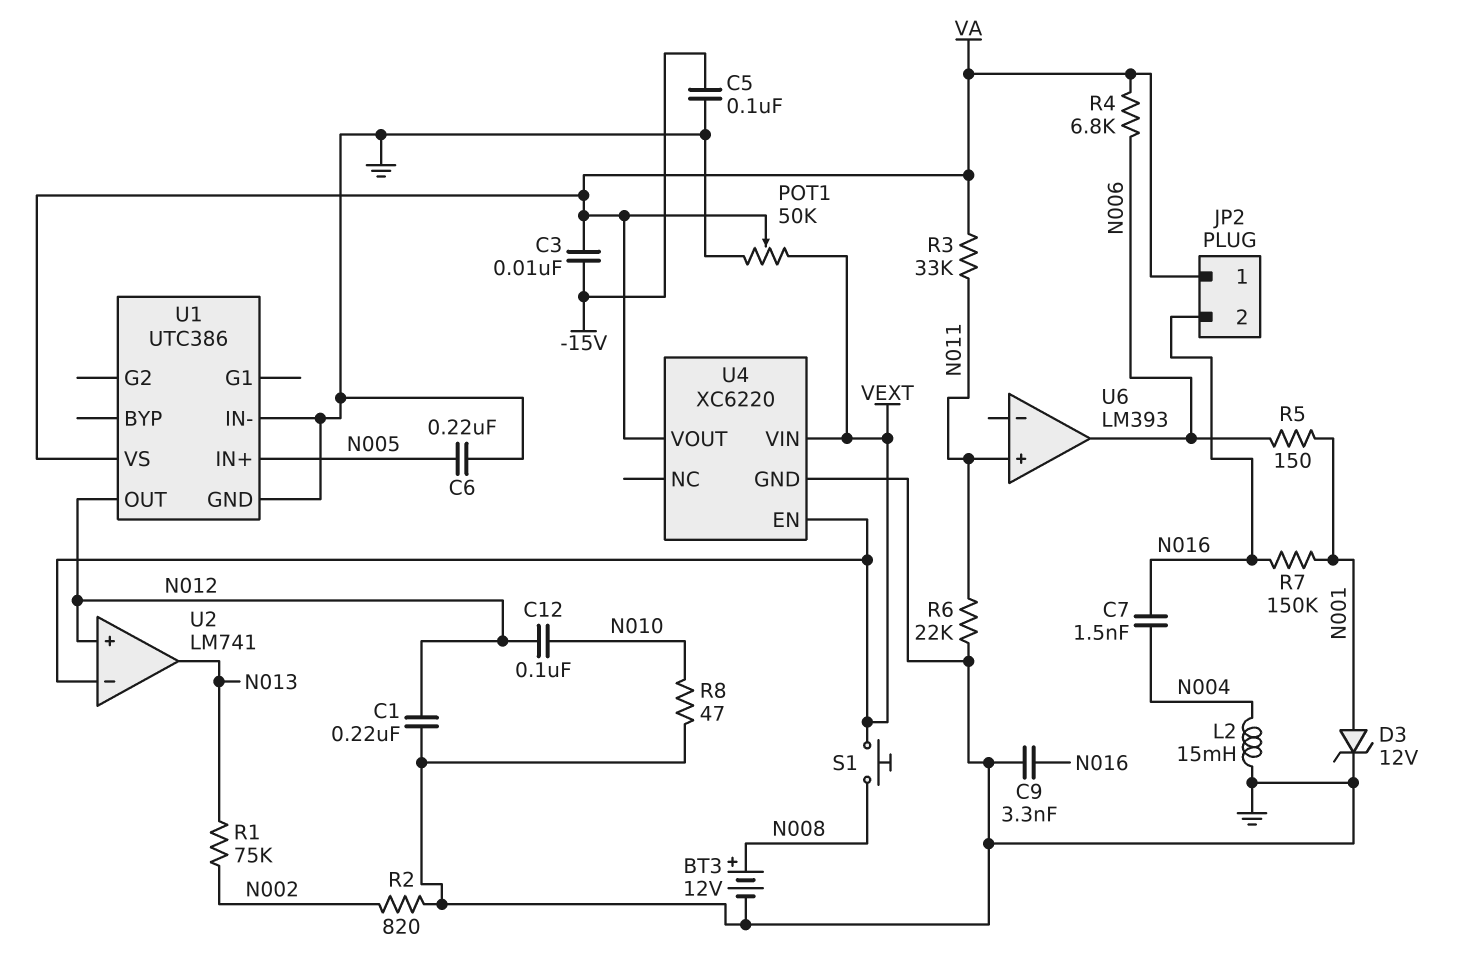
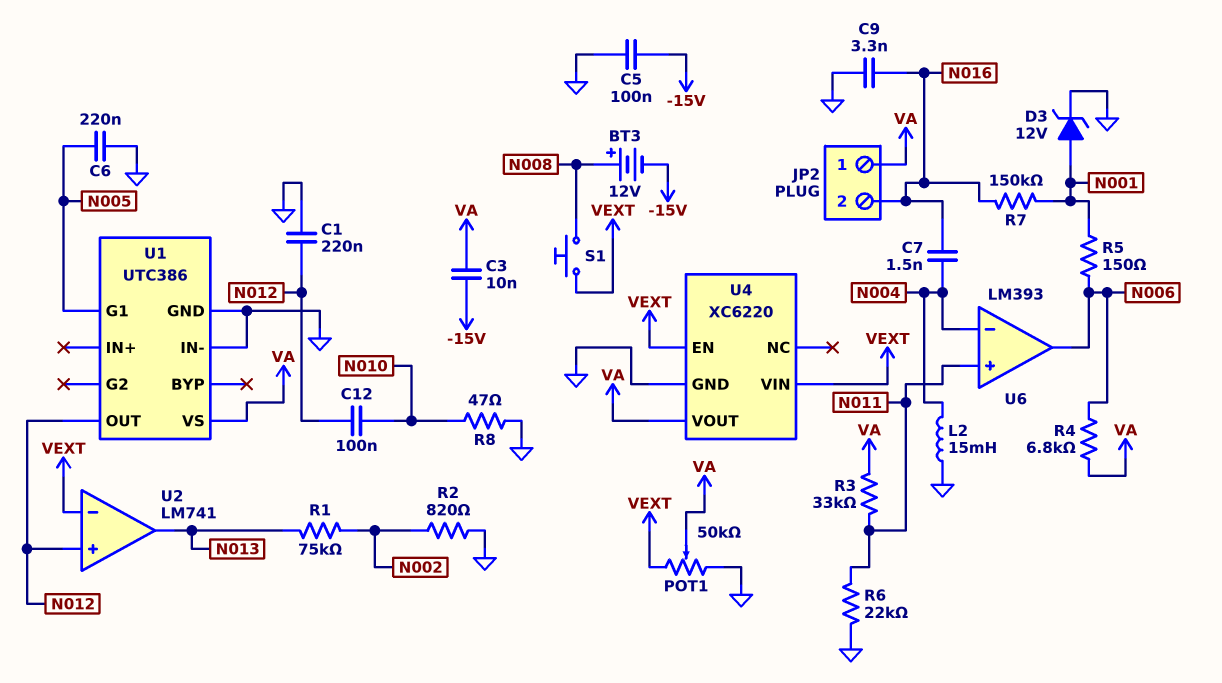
BT3: 12V (plus N008, minus GND) -> 12V (plus N008, minus -15V)
U1 pin G1: none -> N005
U1 pin IN+: N005 -> none
U6 pin in-: none -> N004

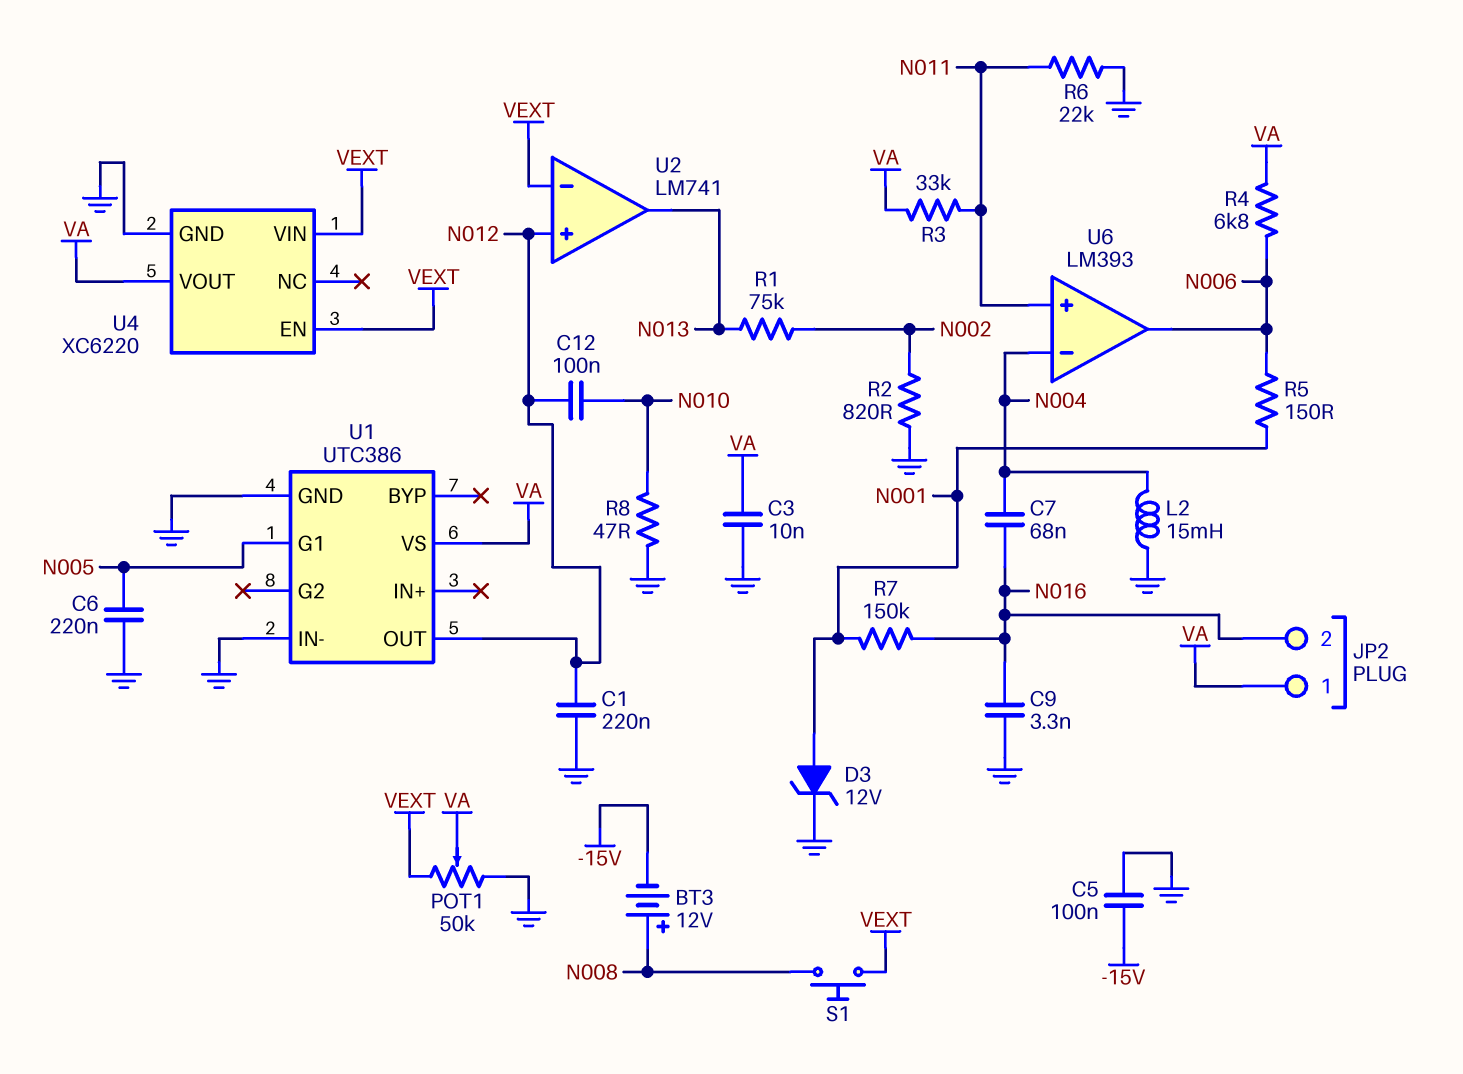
C3: 10nF (-15V, VA) -> 10nF (GND, VA)
C7: 1.5nF (N004, N016) -> 68nF (N004, N016)

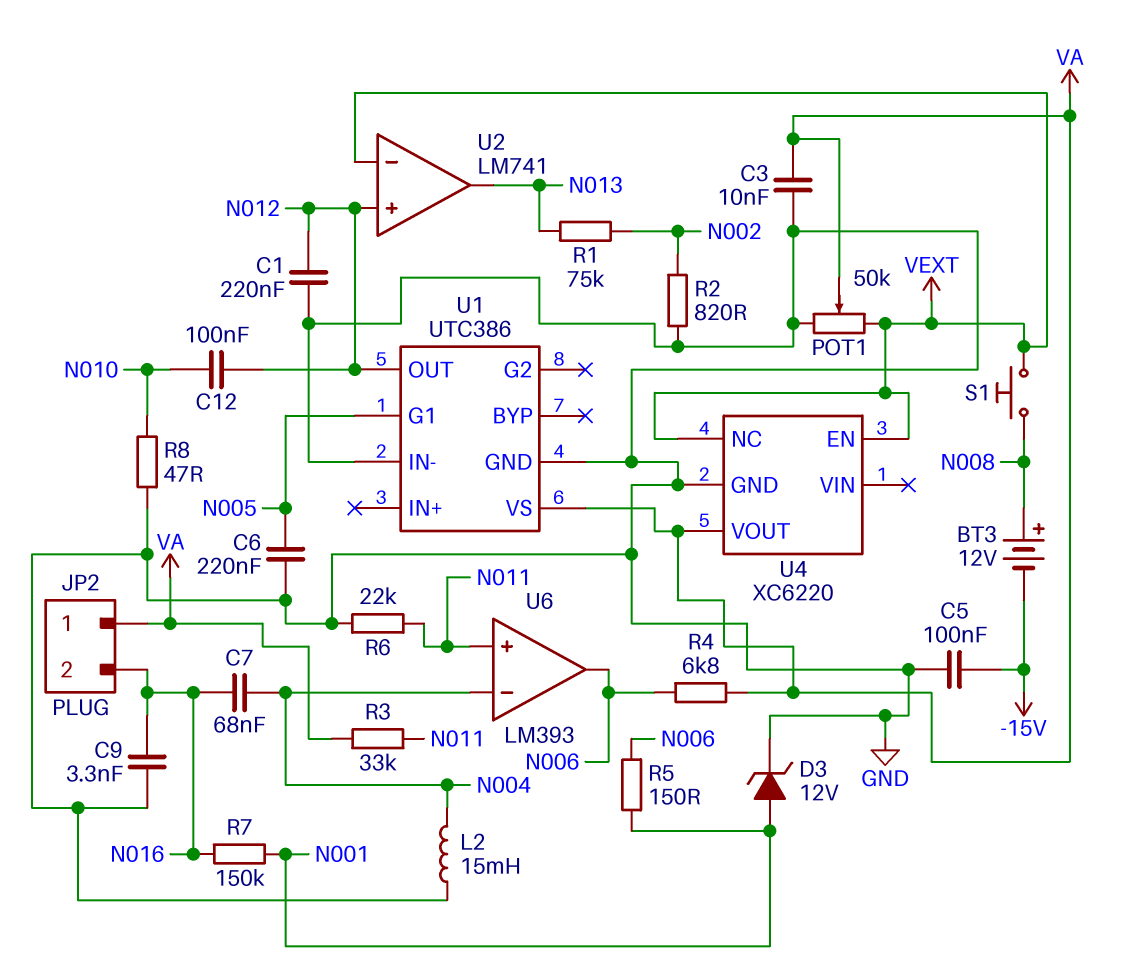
U4 pin NC: none -> VEXT
U4 pin VIN: VEXT -> none

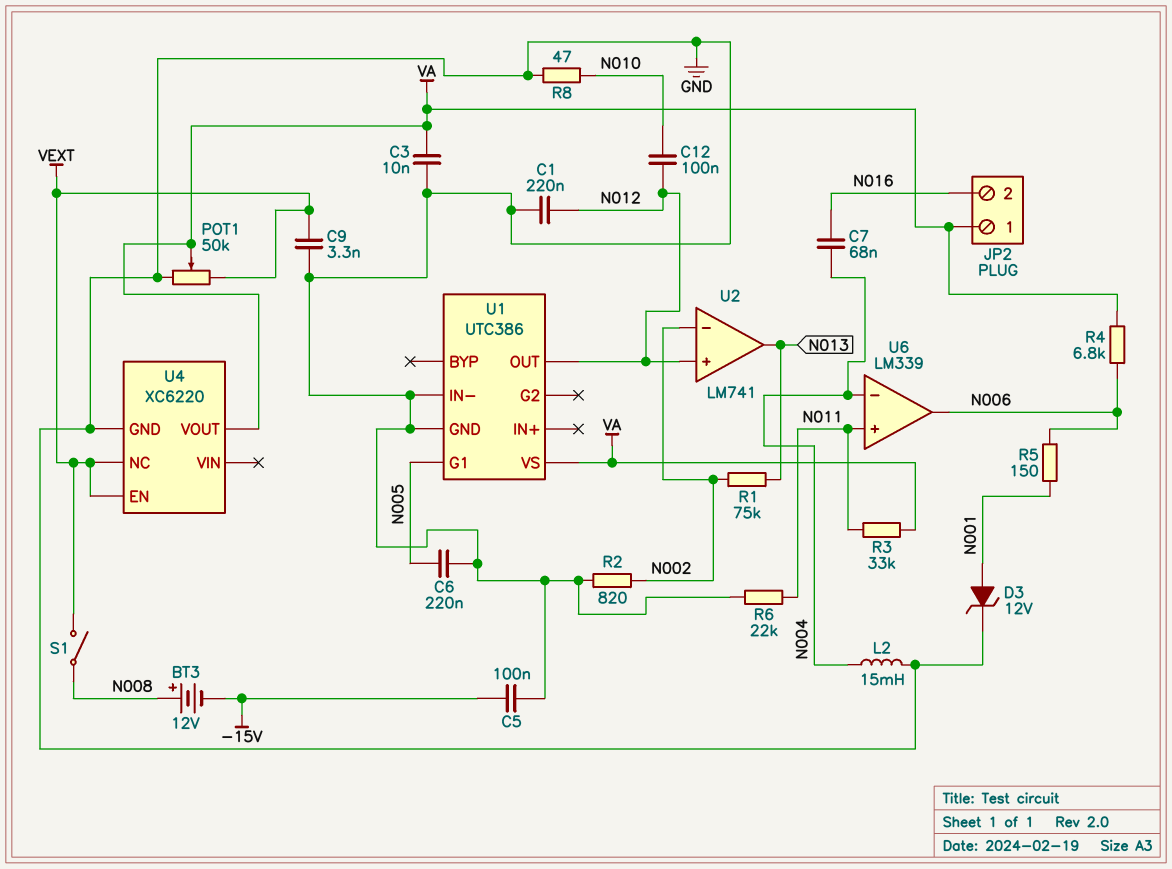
C9: 3.3nF (GND, N016) -> 3.3nF (GND, VEXT)
R7: 150k (N001, N016) -> none
S1: button (N008, VEXT) -> switch (N008, VEXT)
U2 pin in-: VEXT -> N002
U6: LM393 -> LM339

